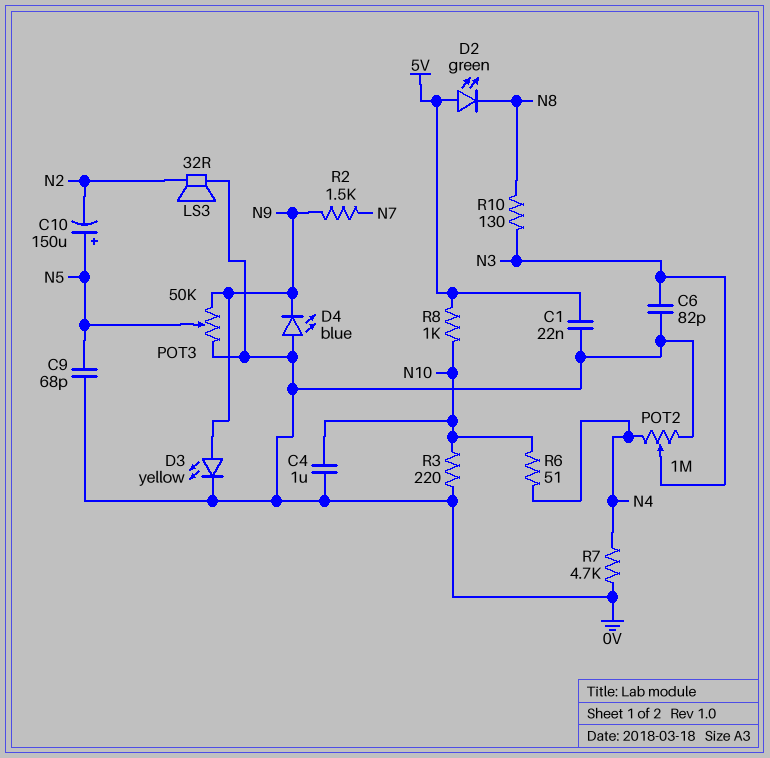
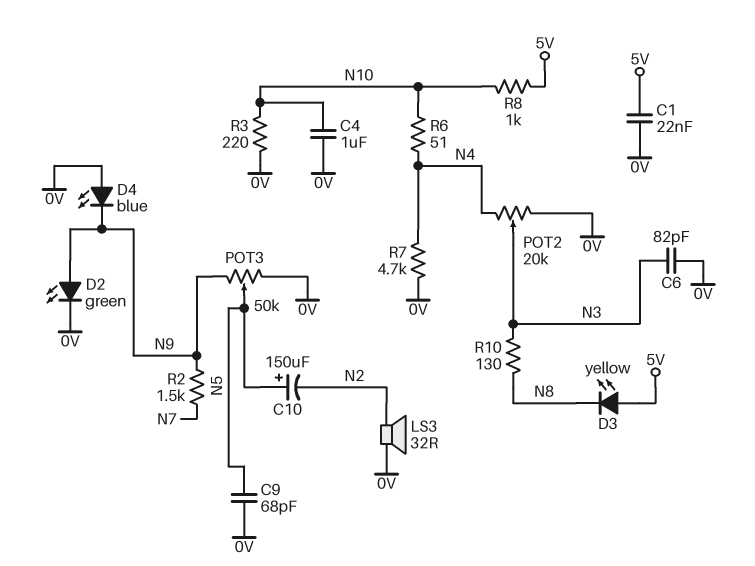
D2: LED green (A 5V, K N8) -> LED green (A N9, K 0V)
D3: LED yellow (A N9, K 0V) -> LED yellow (A 5V, K N8)
POT2: 1M (0V, N4, wiper N3) -> 20k (0V, N4, wiper N3)

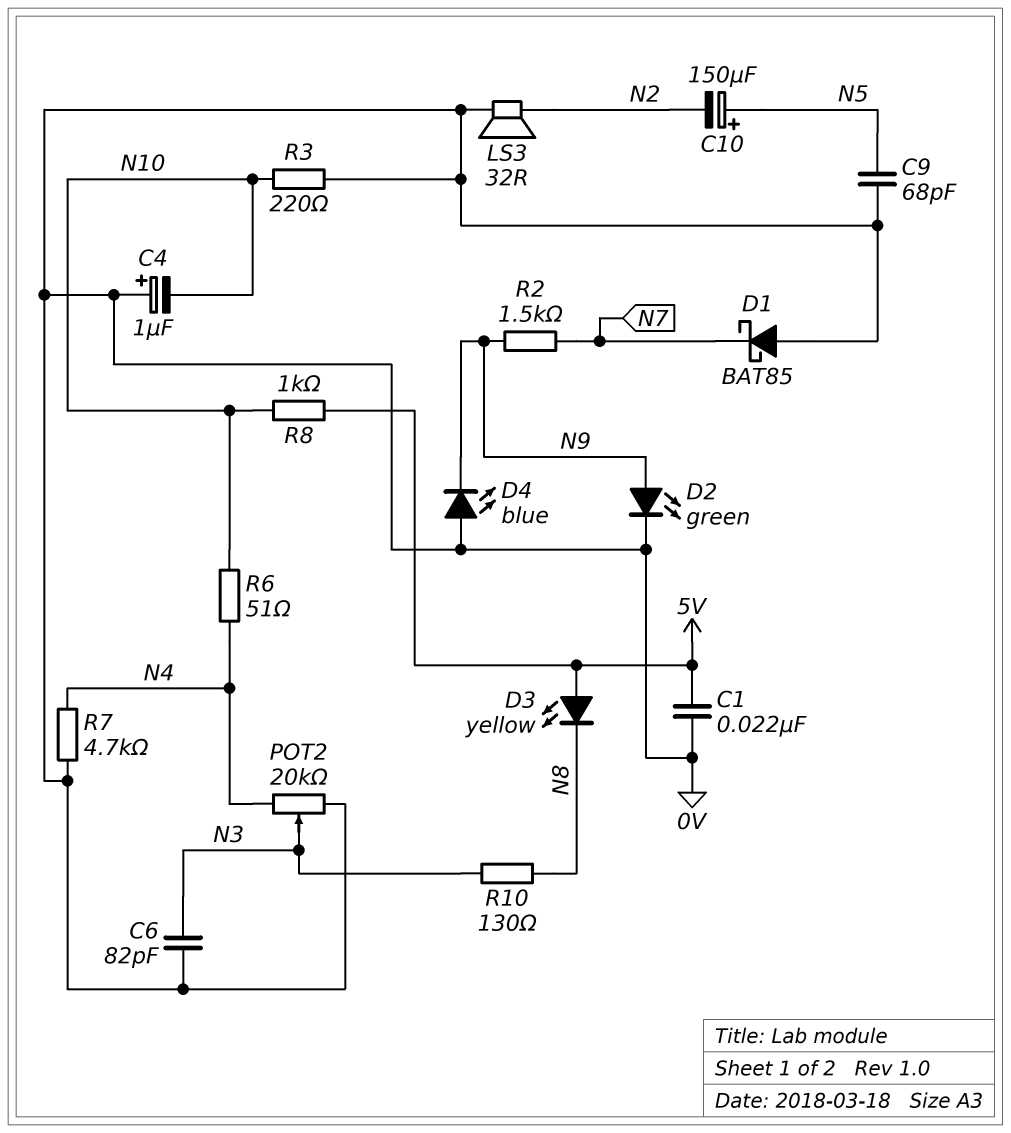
C4: 1uF (0V, N10) -> 1uF (plus 0V, minus N10)
D1: none -> schottky BAT85 (A 0V, K N7)
POT3: 50k (0V, N9, wiper N5) -> none

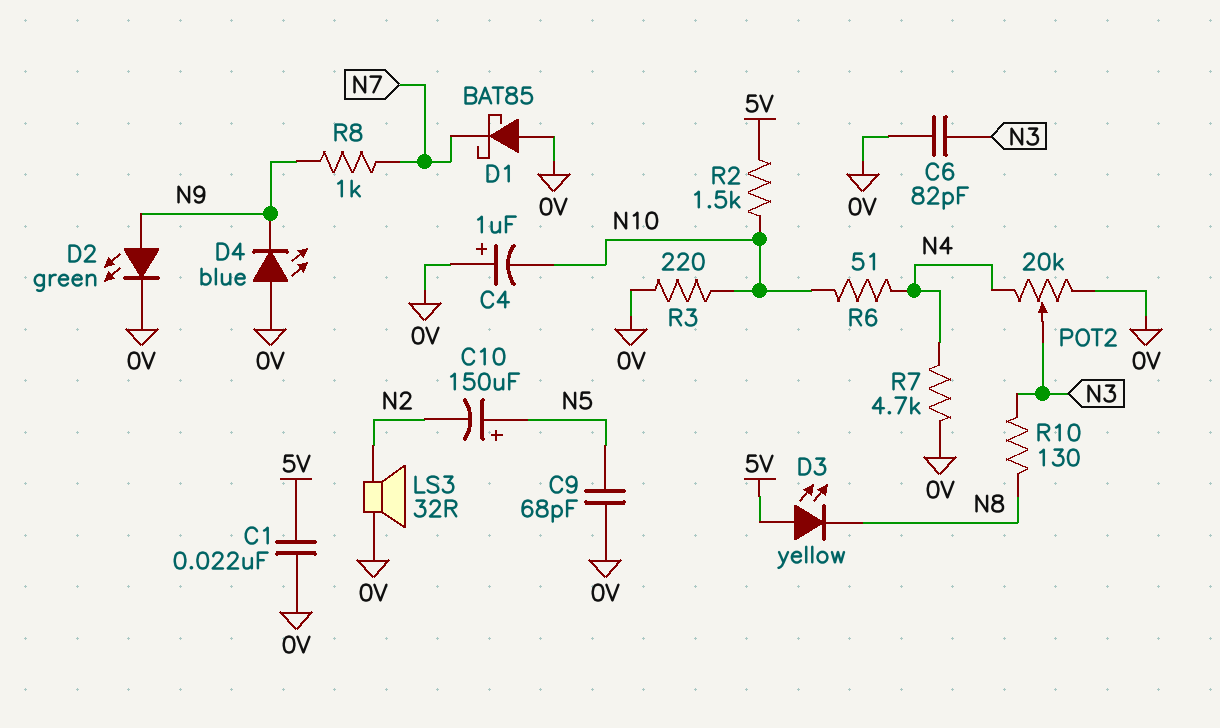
R2: 1.5k (N7, N9) -> 1.5k (5V, N10)
R8: 1k (5V, N10) -> 1k (N7, N9)

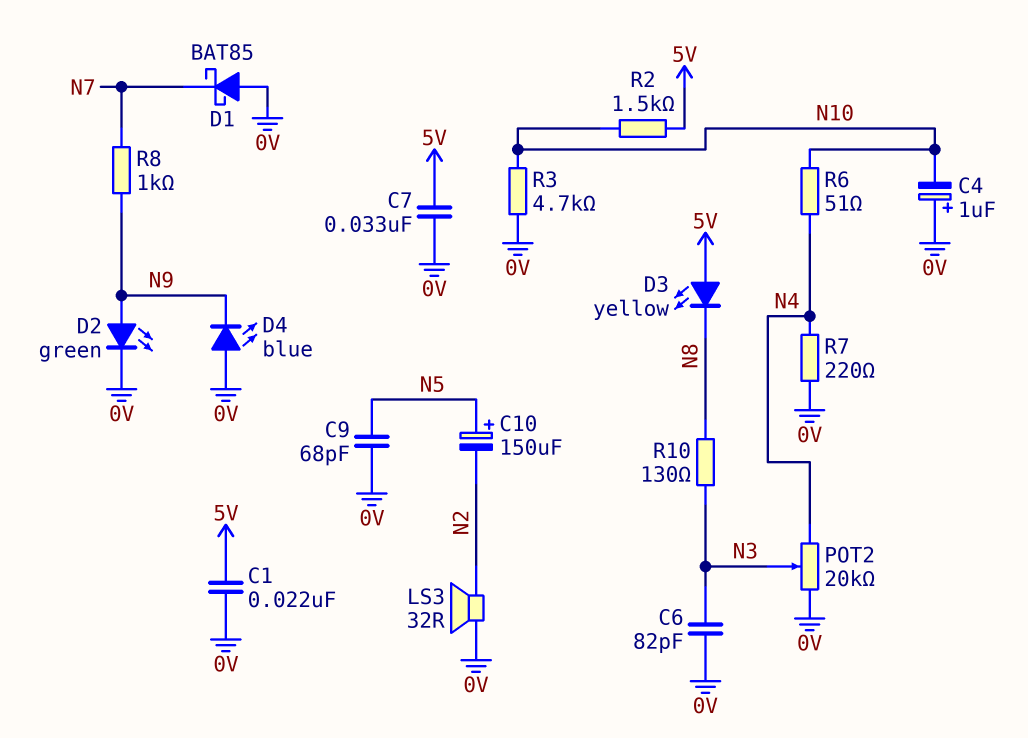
C7: none -> 33nF (0V, 5V)
R3: 220 (0V, N10) -> 4.7k (0V, N10)
R7: 4.7k (0V, N4) -> 220 (0V, N4)

